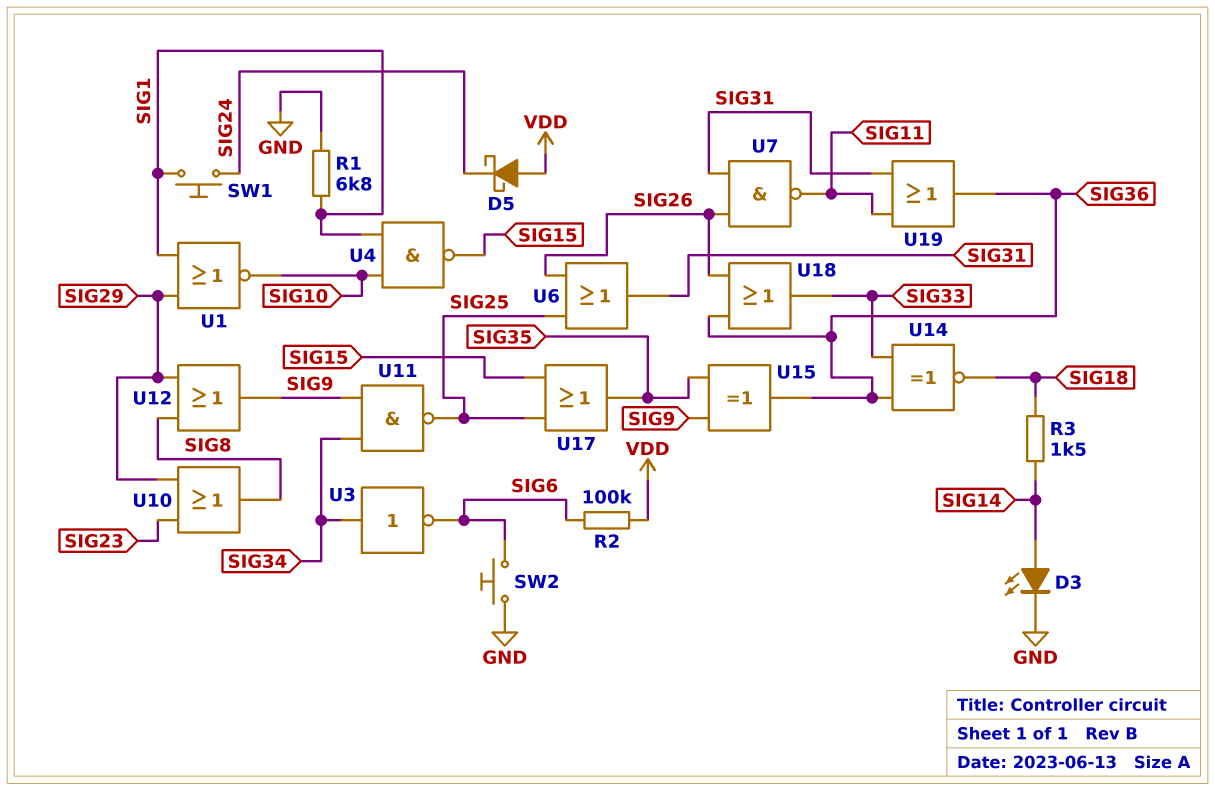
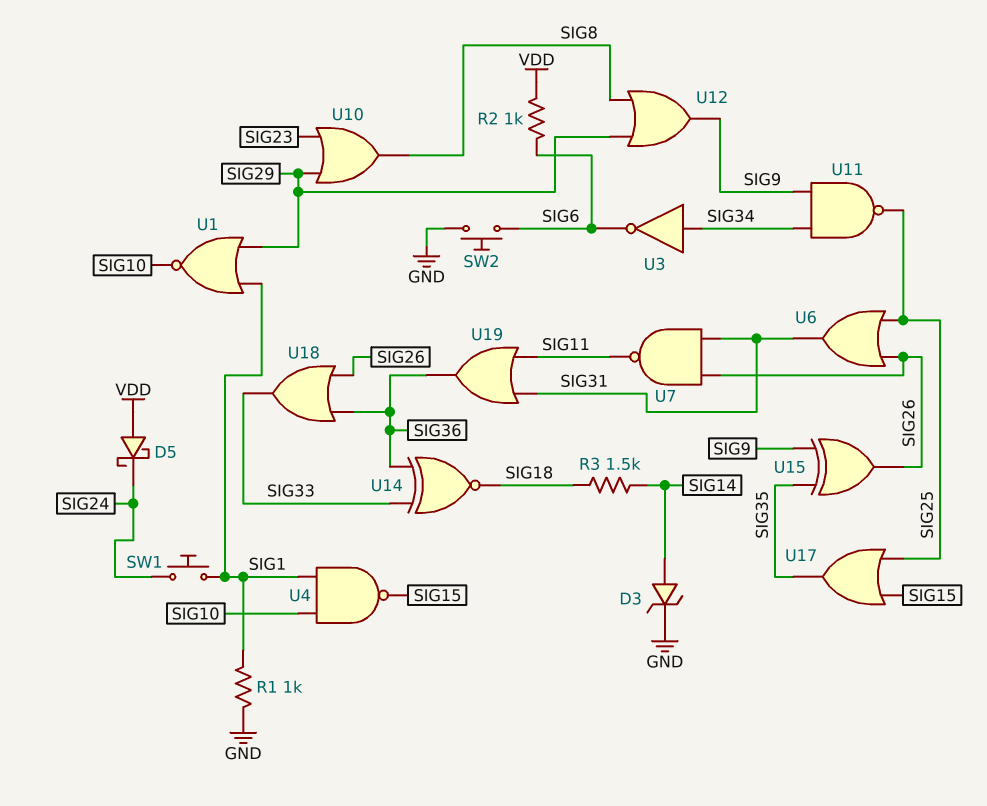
D3: LED (A SIG14, K GND) -> zener (A SIG14, K GND)
R1: 6.8k (GND, SIG1) -> 1k (GND, SIG1)
R2: 100k (SIG6, VDD) -> 1k (SIG6, VDD)
U15: XOR (in SIG9, in SIG35, out SIG36) -> XOR (in SIG9, in SIG35, out SIG26)

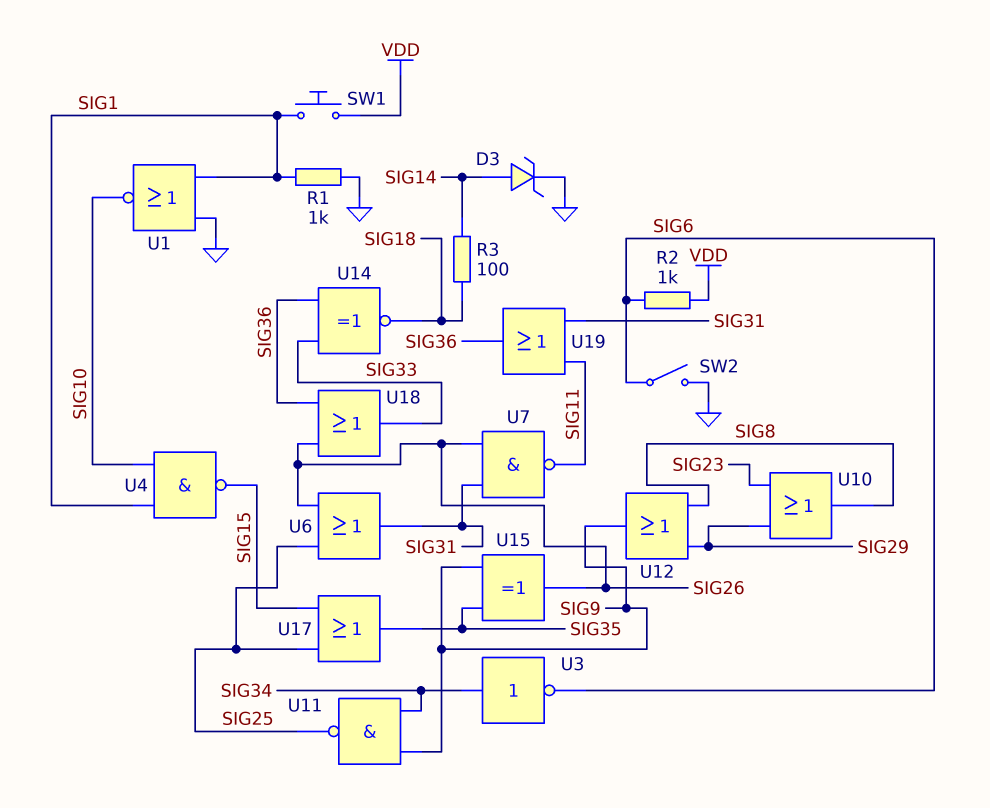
D5: schottky (A VDD, K SIG24) -> none
R3: 1.5k (SIG14, SIG18) -> 100 (SIG14, SIG18)
SW1: button (SIG1, SIG24) -> button (SIG1, VDD)
SW2: button (GND, SIG6) -> switch (GND, SIG6)
U1: NOR (in SIG1, in SIG29, out SIG10) -> NOR (in GND, in SIG1, out SIG10)

